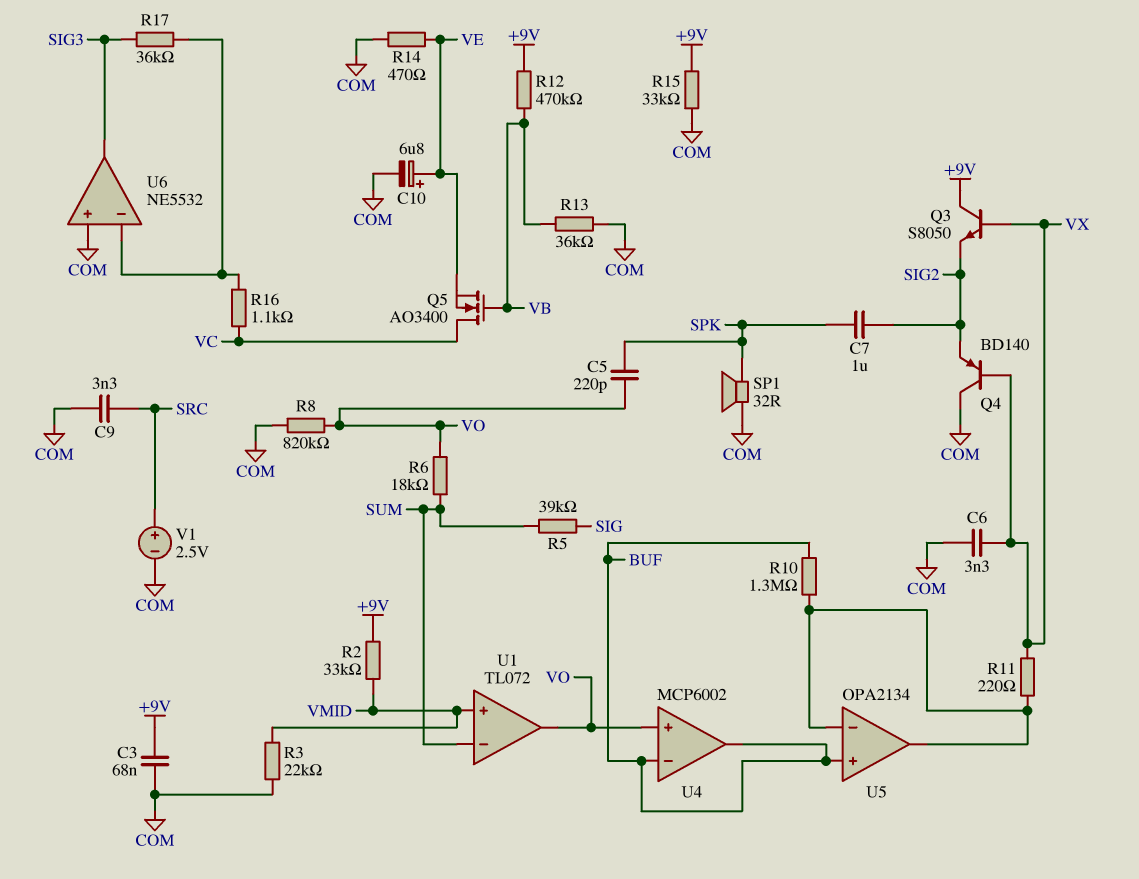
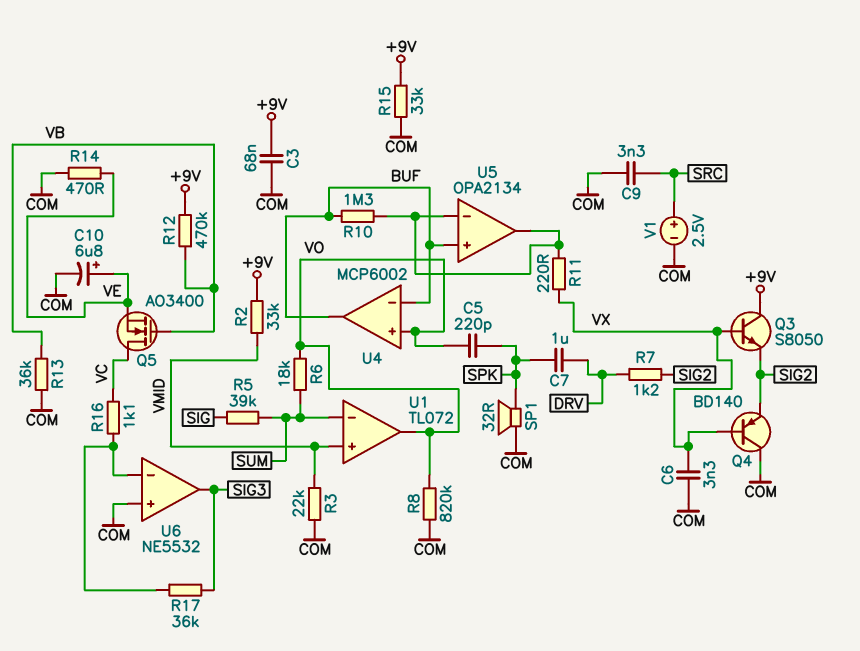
C7: 1uF (SIG2, SPK) -> 1uF (DRV, SPK)
R7: none -> 1.2k (DRV, SIG2)

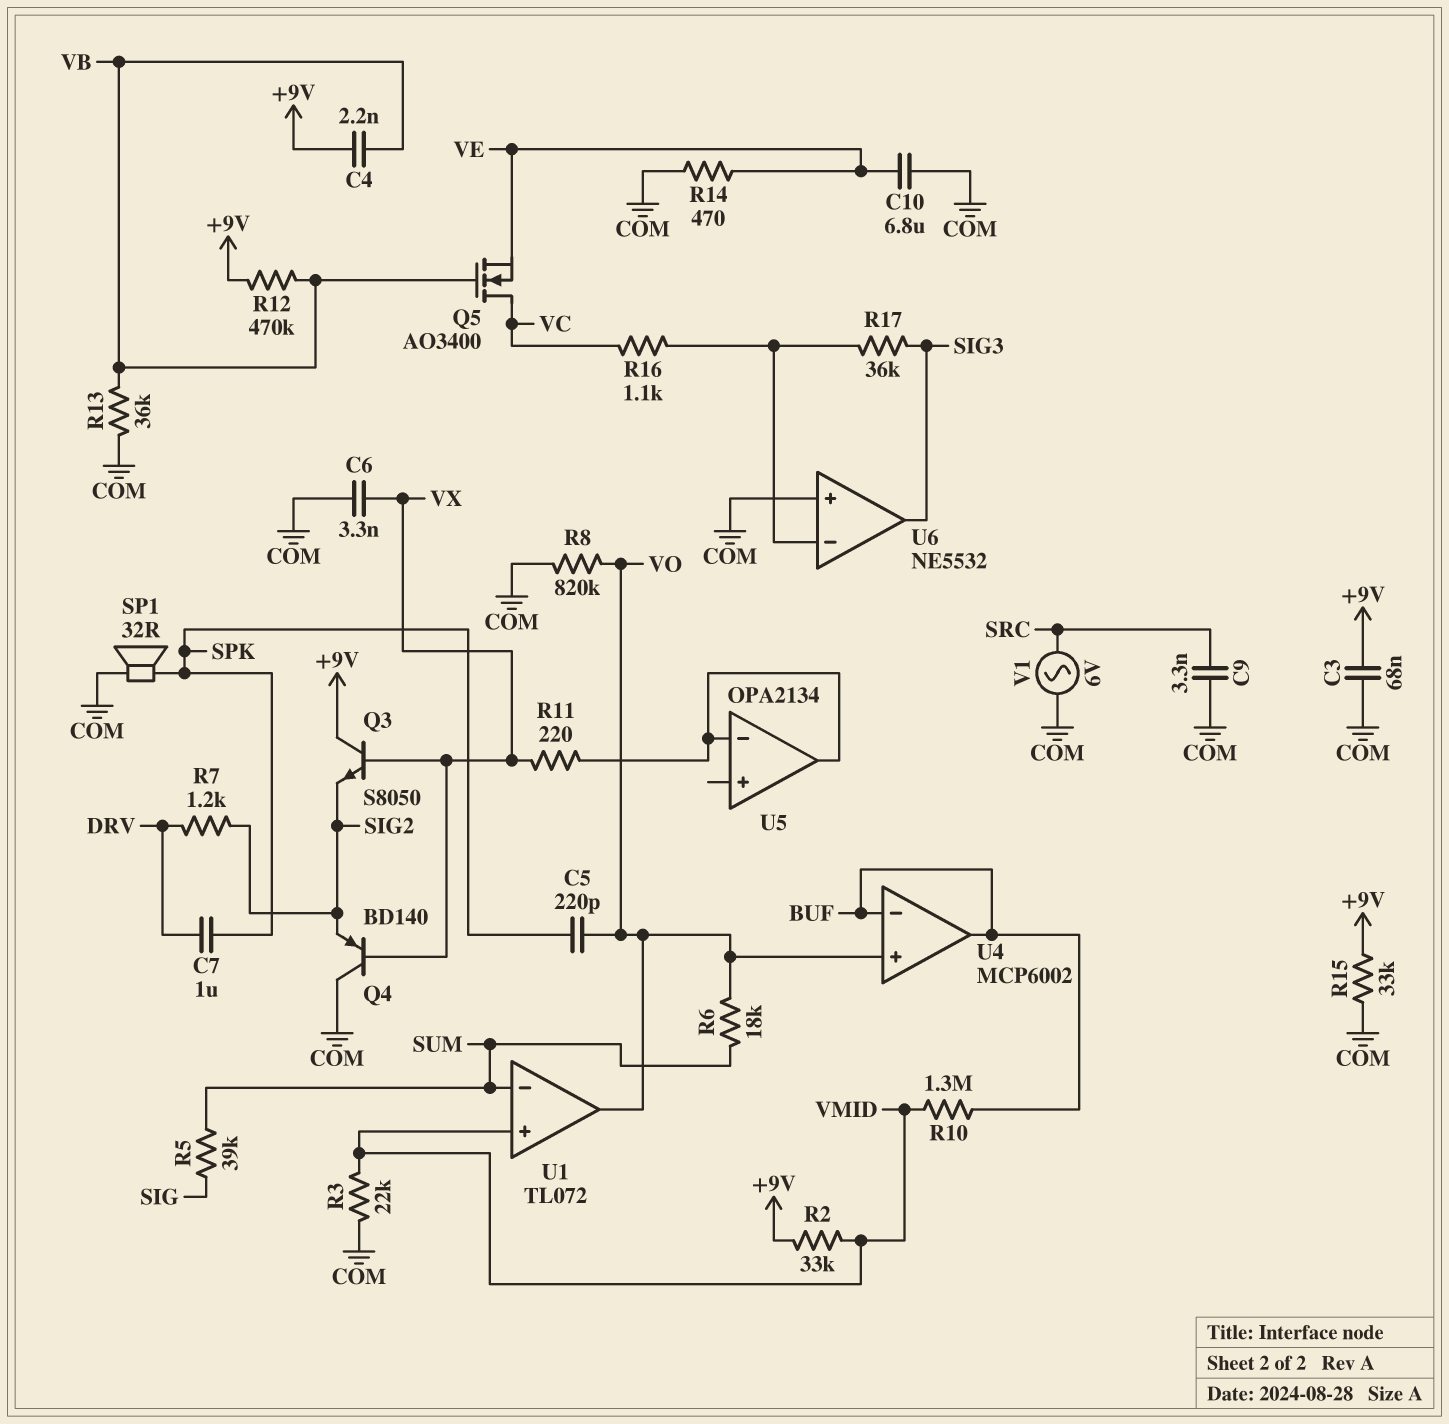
C4: none -> 2.2nF (+9V, VB)
C10: 6.8uF (plus VE, minus COM) -> 6.8uF (COM, VE)
R10: 1.3M (BUF, U5/in-) -> 1.3M (BUF, VMID)
U5 pin in+: BUF -> none
V1: 2.5V (plus SRC, minus COM) -> AC 6V (COM, SRC)

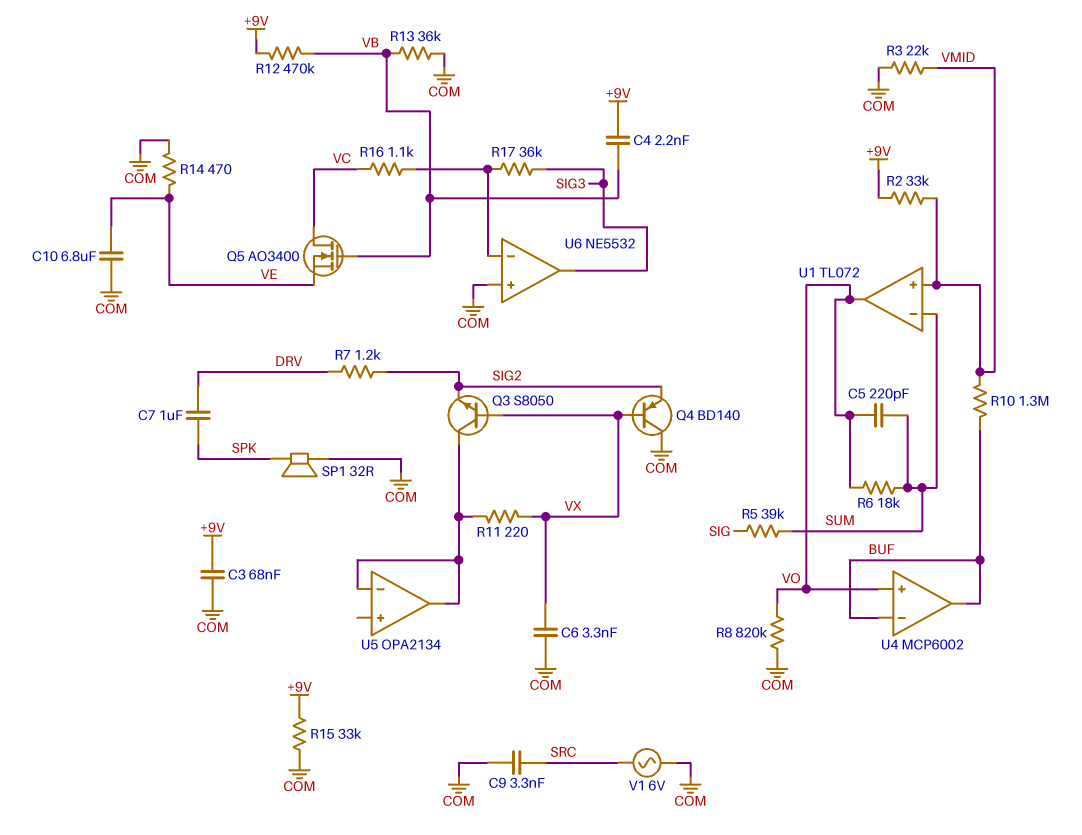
C5: 220pF (SPK, VO) -> 220pF (SUM, VO)
Q3: NPN S8050 (B VX, C +9V, E SIG2) -> NPN S8050 (B VX, C U5/in-, E SIG2)

